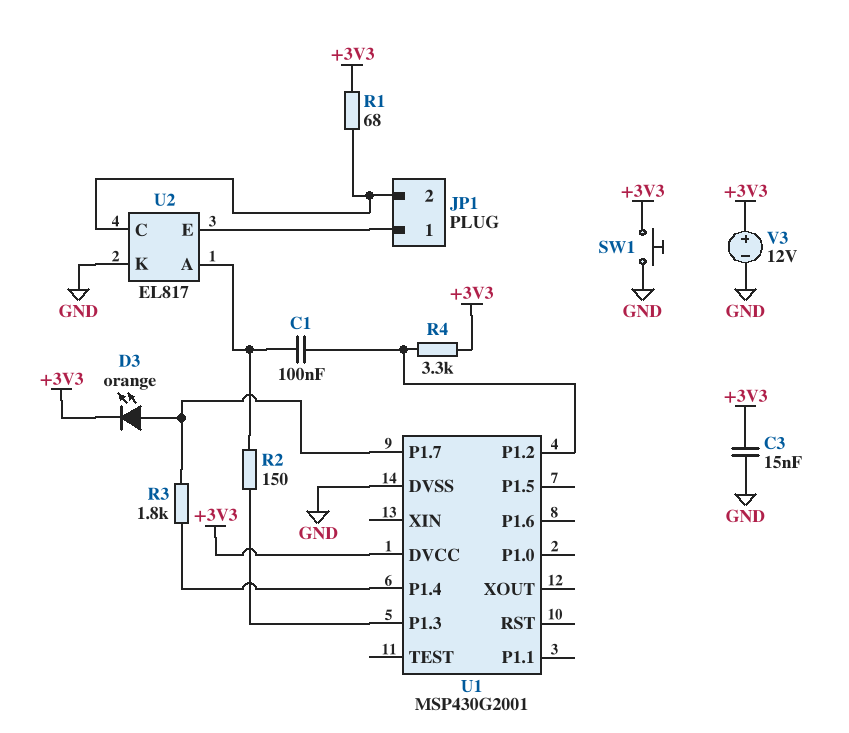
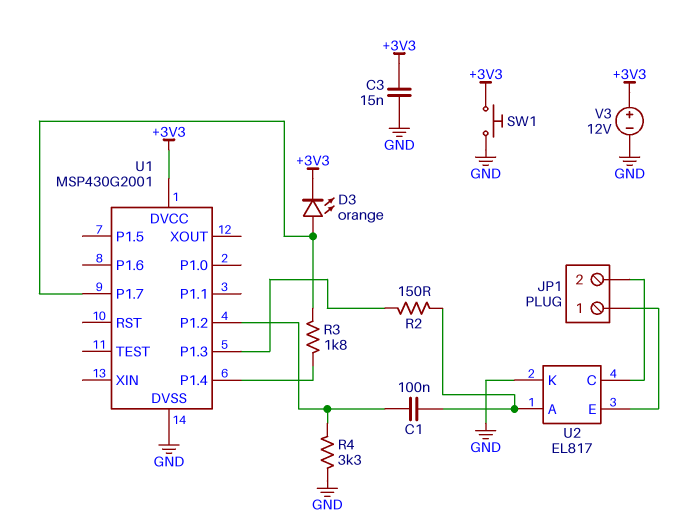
R1: 68 (+3V3, JP1/2) -> none
R4: 3.3k (+3V3, U1/P1.2) -> 3.3k (GND, U1/P1.2)

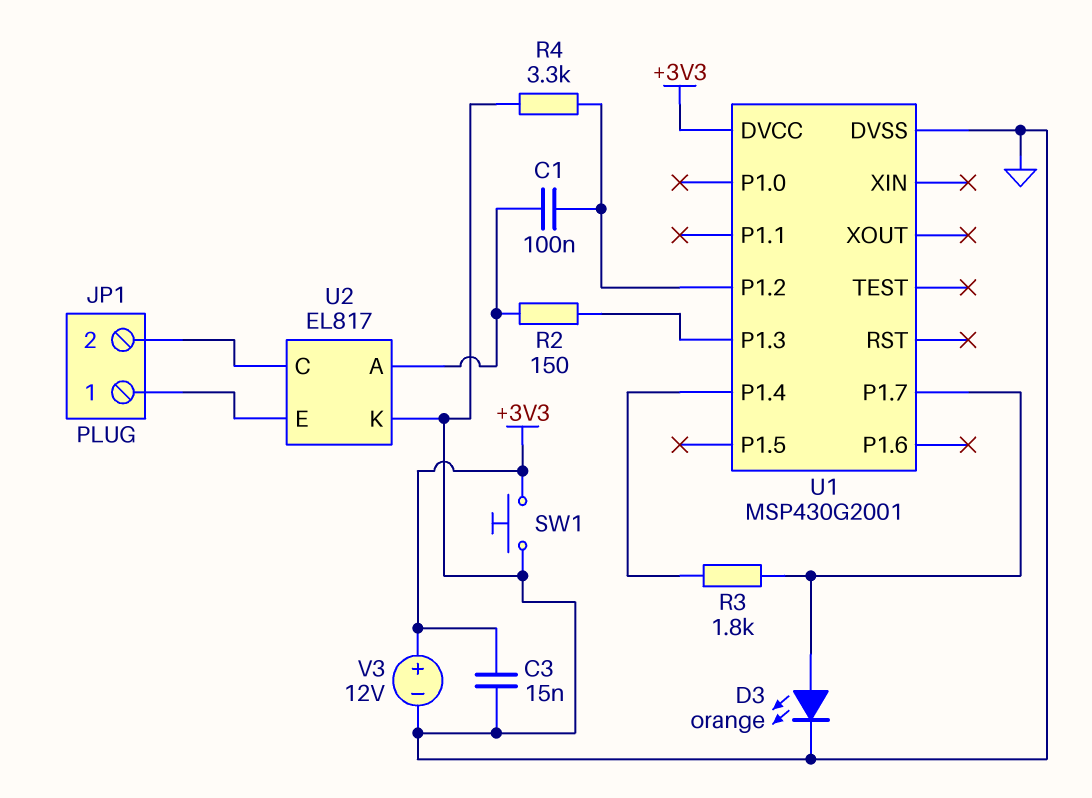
D3: LED orange (A U1/P1.7, K +3V3) -> LED orange (A U1/P1.7, K GND)

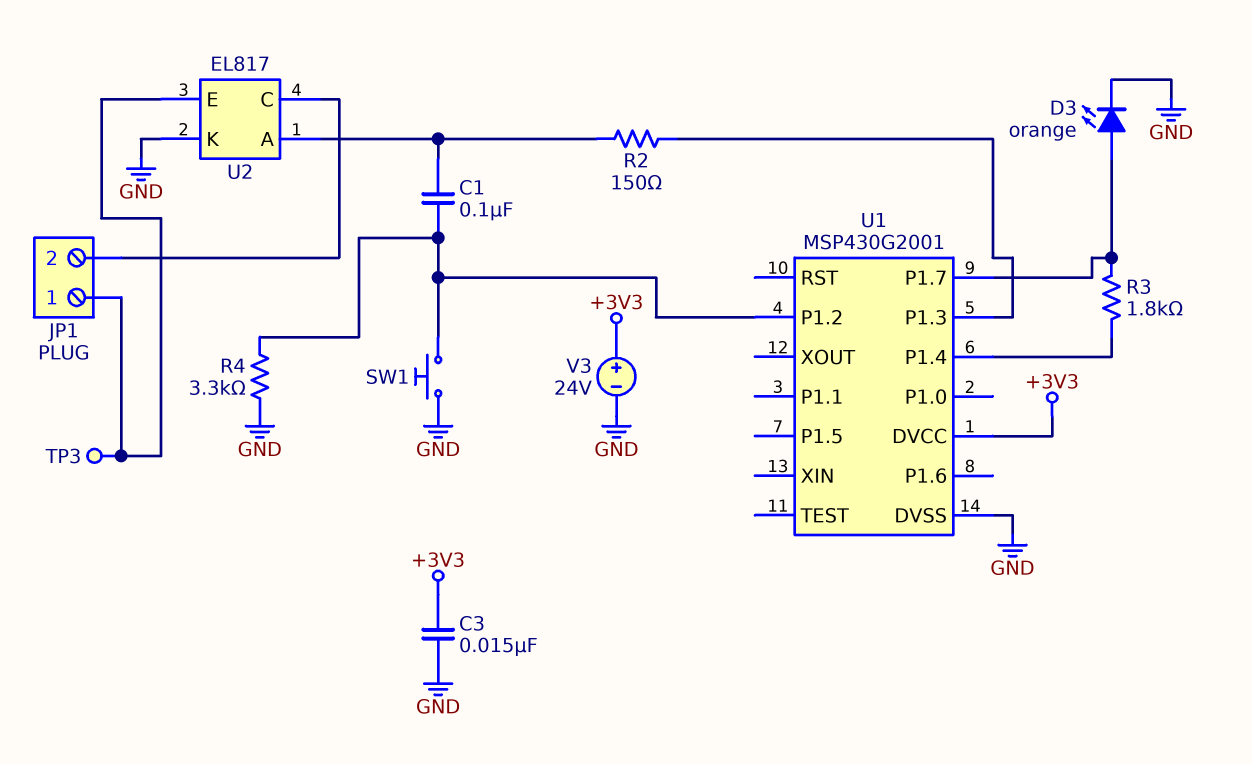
SW1: button (+3V3, GND) -> button (GND, U1/P1.2)
TP3: none -> test point (JP1/1)
V3: 12V (plus +3V3, minus GND) -> 24V (plus +3V3, minus GND)

